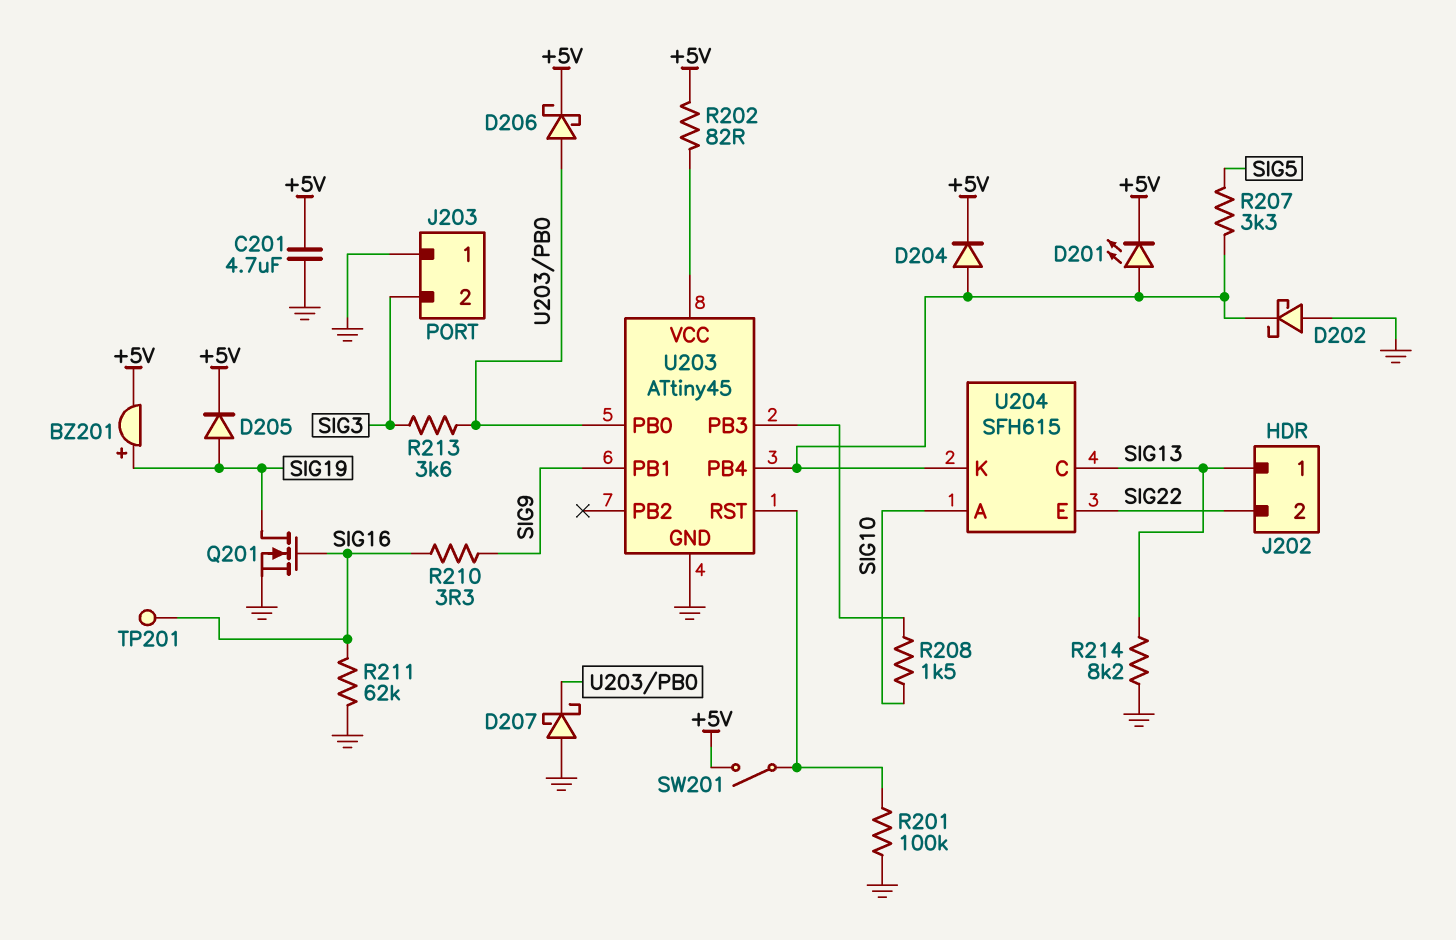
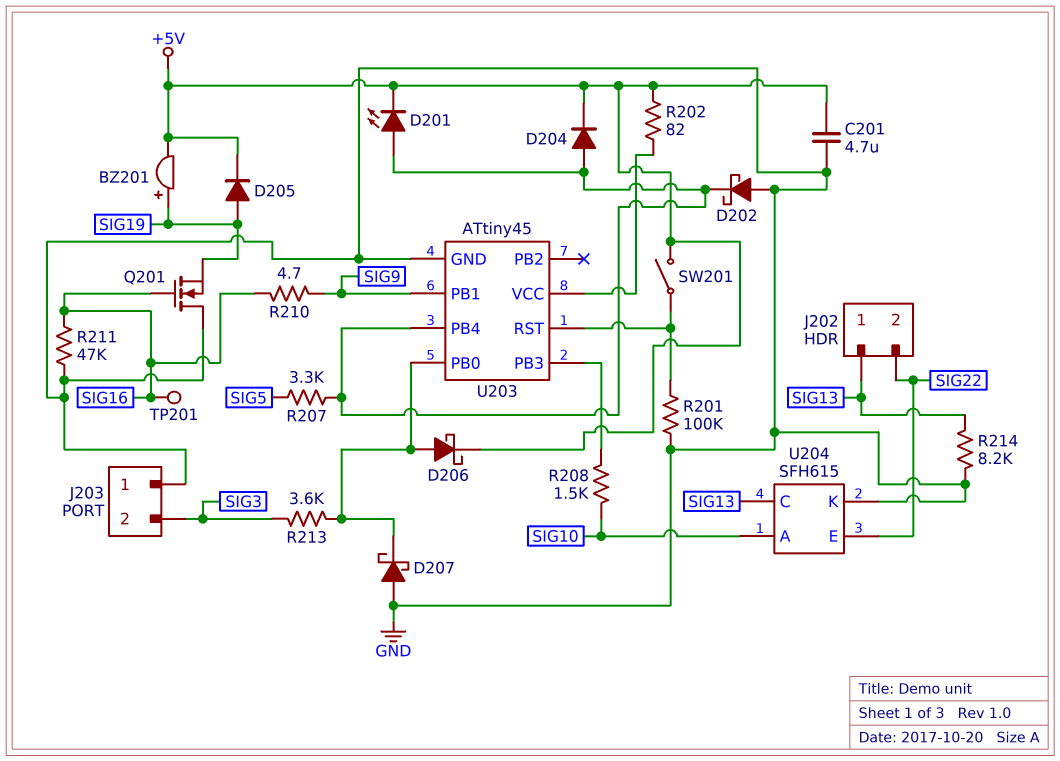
Q201: NMOS (G SIG16, D SIG19, S GND) -> NMOS (G SIG16, D GND, S SIG19)
R210: 3.3 (SIG9, SIG16) -> 4.7 (SIG9, SIG16)
R211: 62k (GND, SIG16) -> 47k (GND, SIG16)
U204 pin K: U203/PB4 -> GND

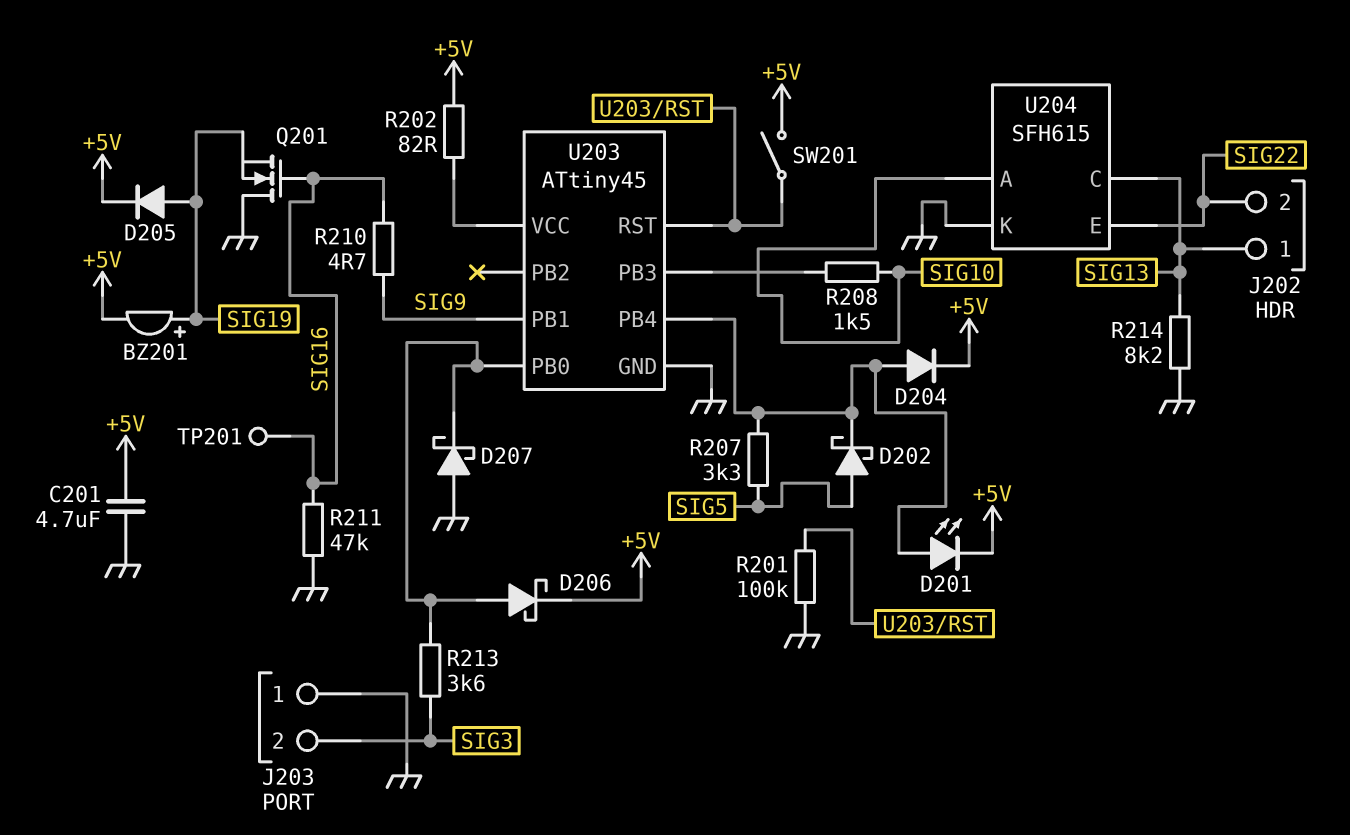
D202: schottky (A GND, K U203/PB4) -> schottky (A SIG5, K U203/PB4)

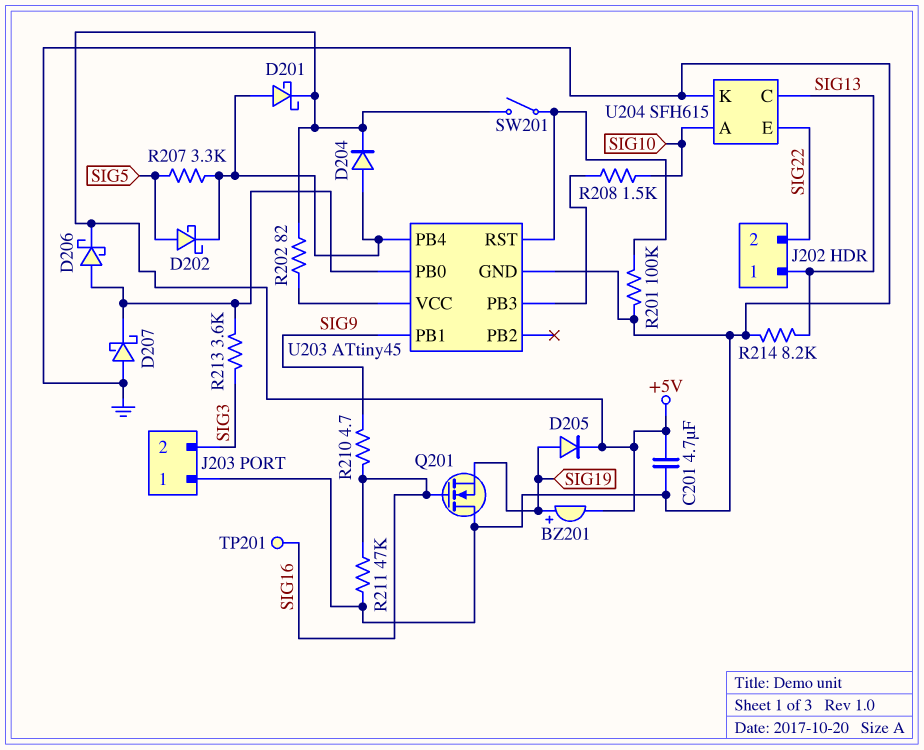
D201: LED (A U203/PB4, K +5V) -> schottky (A U203/PB4, K +5V)

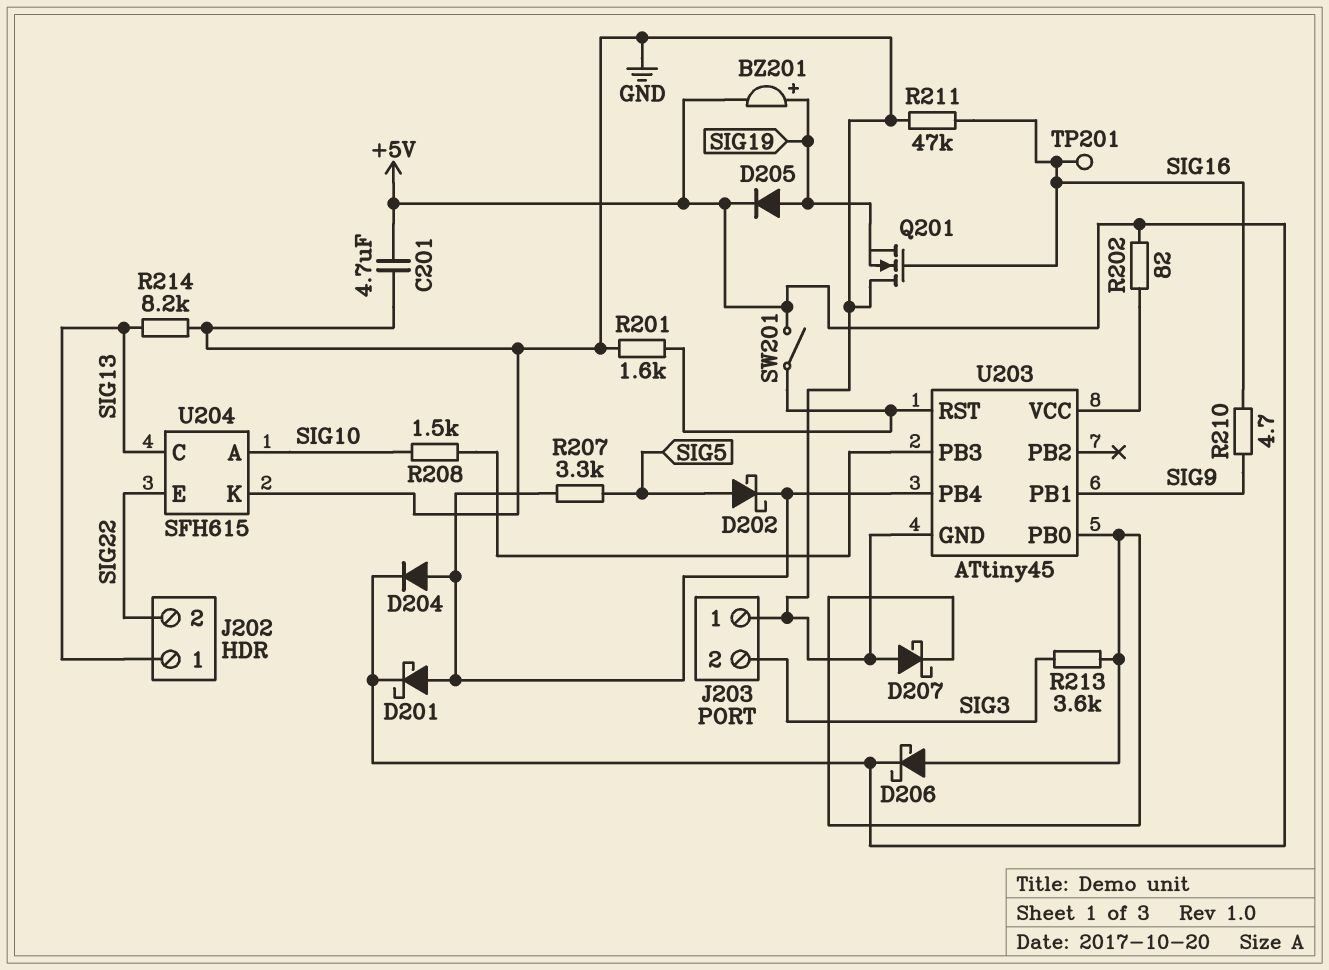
R201: 100k (GND, U203/RST) -> 1.6k (GND, U203/RST)

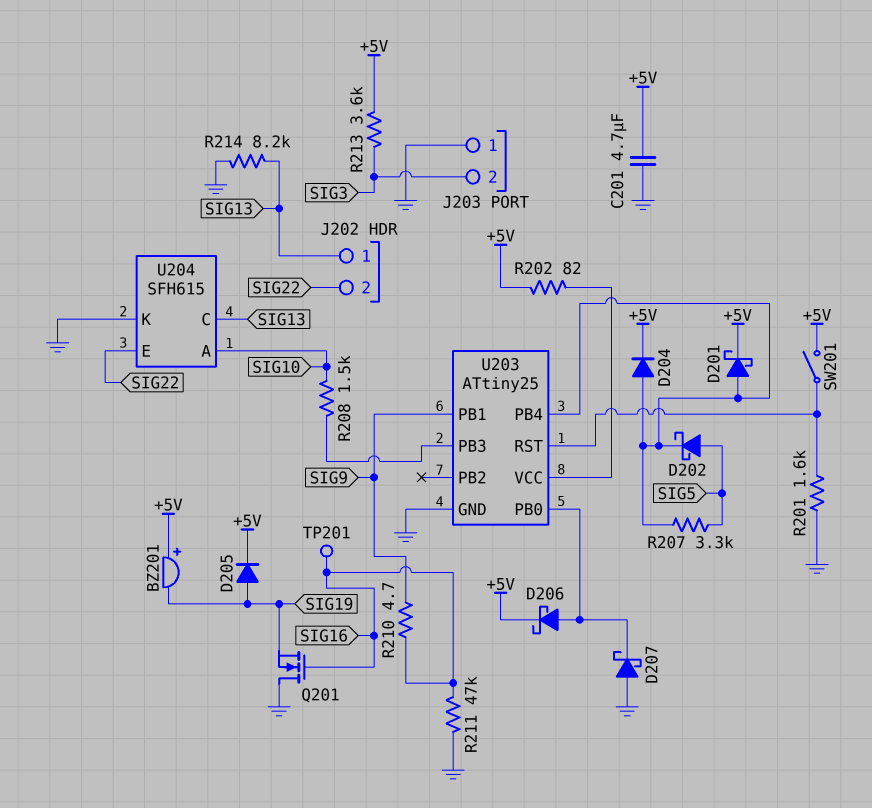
BZ201: buzzer (plus SIG19, minus +5V) -> buzzer (plus +5V, minus SIG19)
R213: 3.6k (SIG3, U203/PB0) -> 3.6k (+5V, SIG3)
U203: ATtiny45 -> ATtiny25

